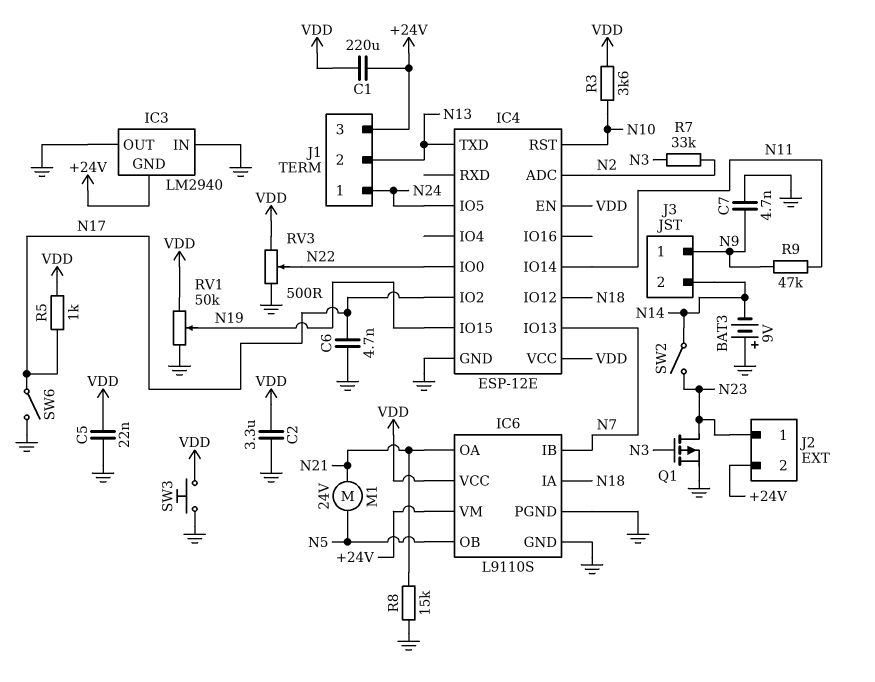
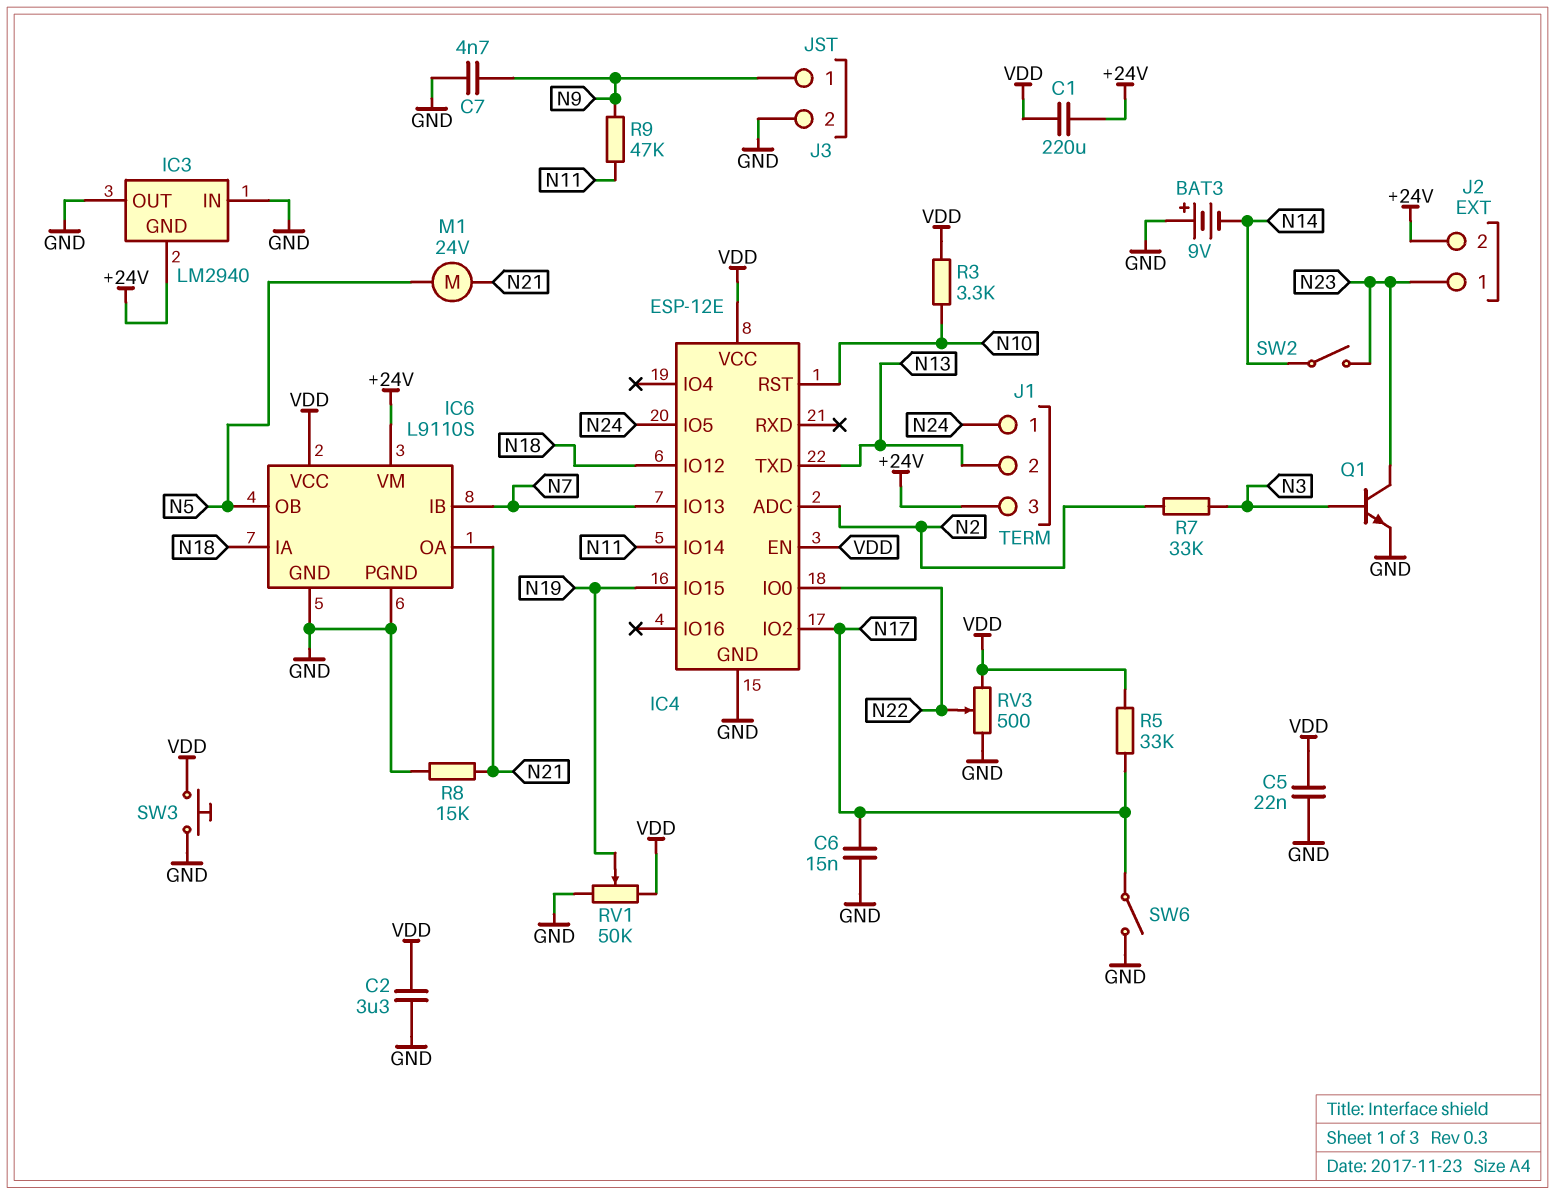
C6: 4.7nF (GND, N17) -> 15nF (GND, N17)
J3 pin 2: N14 -> GND
Q1: PMOS (G N3, D N23, S GND) -> NPN (B N3, C N23, E GND)
R3: 3.6k (N10, VDD) -> 3.3k (N10, VDD)
R5: 1k (N17, VDD) -> 33k (N17, VDD)

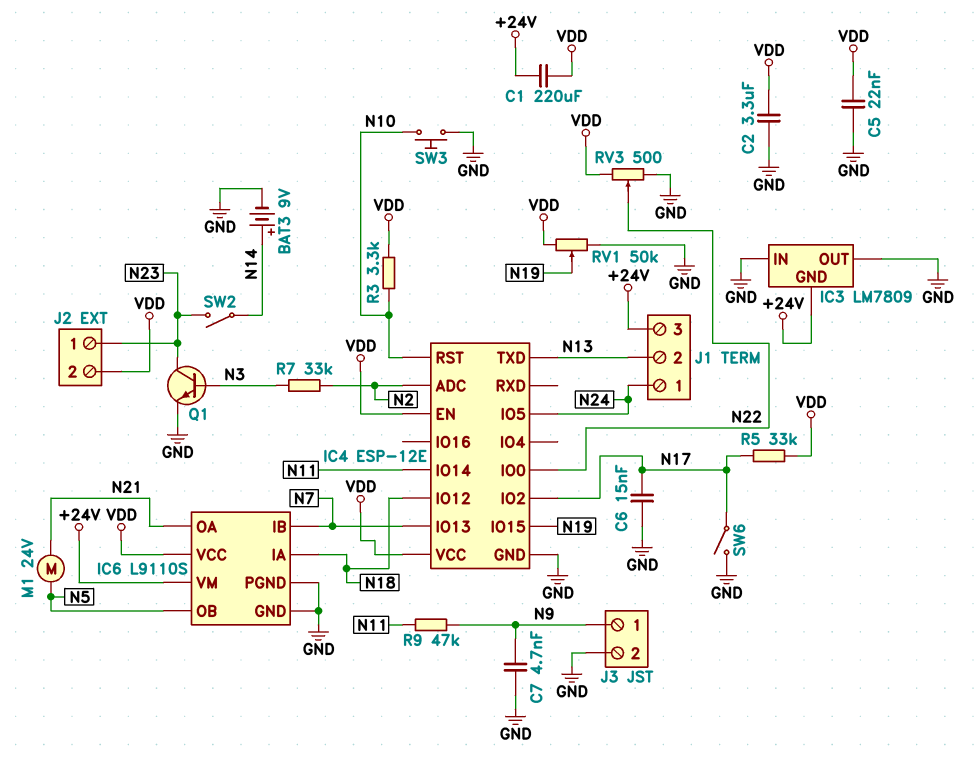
BAT3: 9V (plus GND, minus N14) -> 9V (plus N14, minus GND)
IC3: LM2940 -> LM7809
J2 pin 2: +24V -> VDD
R8: 15k (GND, N21) -> none
SW3: button (GND, VDD) -> button (GND, N10)

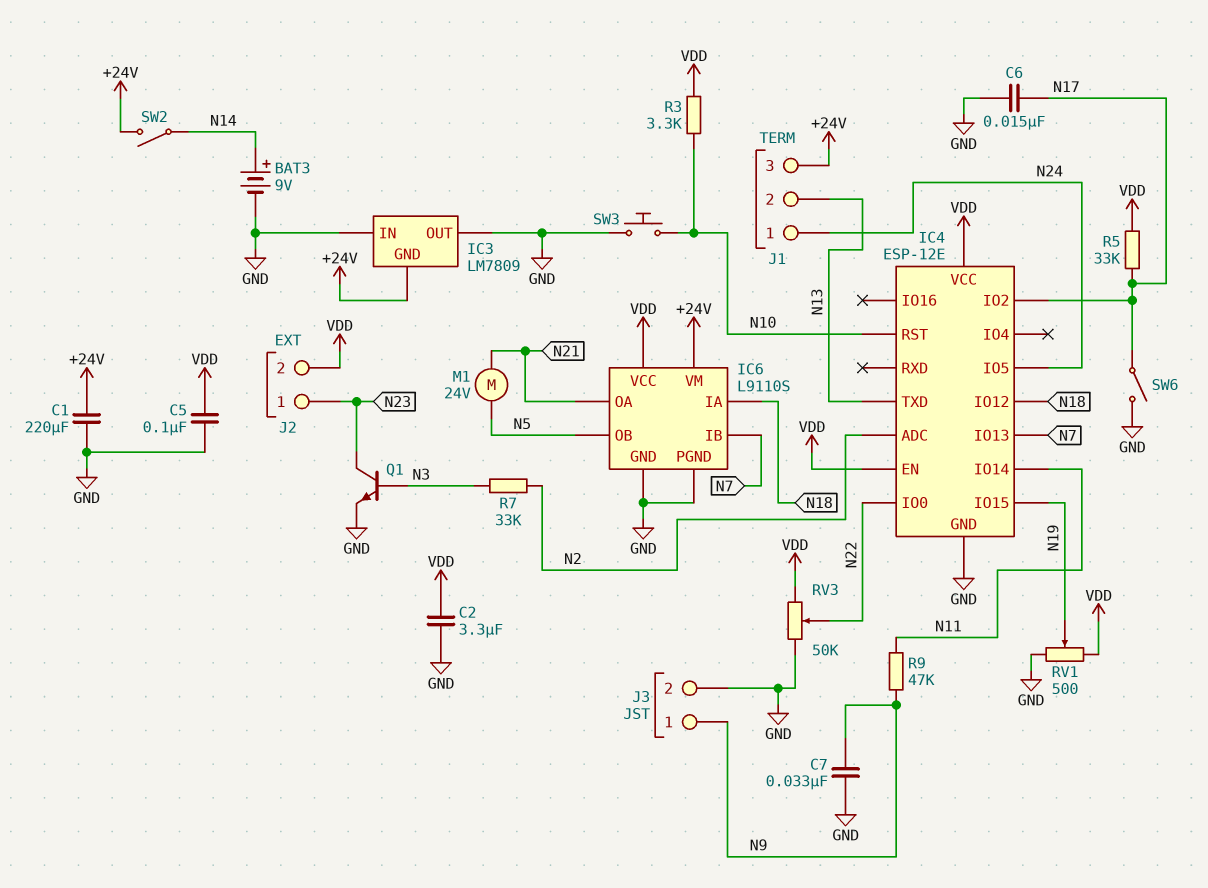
C1: 220uF (+24V, VDD) -> 220uF (+24V, GND)
C5: 22nF (GND, VDD) -> 100nF (GND, VDD)
C7: 4.7nF (GND, N9) -> 33nF (GND, N9)
RV1: 50k (GND, VDD, wiper N19) -> 500 (GND, VDD, wiper N19)
RV3: 500 (GND, VDD, wiper N22) -> 50k (GND, VDD, wiper N22)
SW2: switch (N14, N23) -> switch (+24V, N14)

